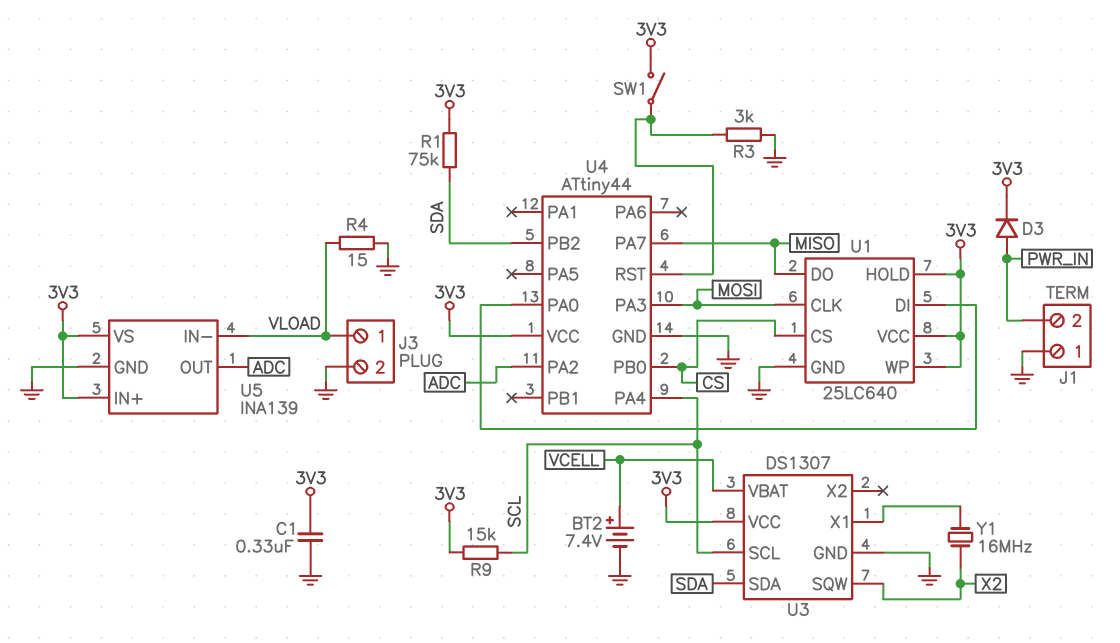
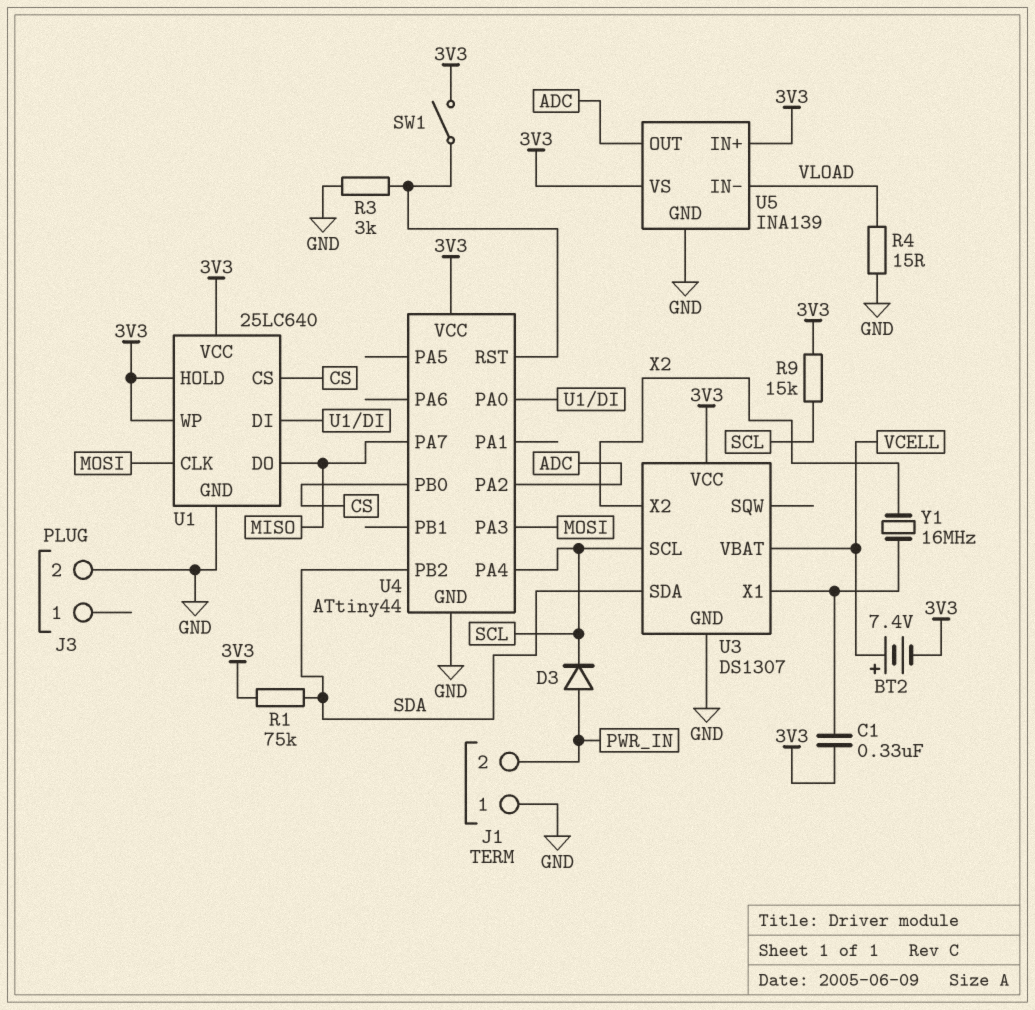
BT2: 7.4V (plus VCELL, minus GND) -> 7.4V (plus VCELL, minus 3V3)
C1: 330nF (3V3, GND) -> 330nF (3V3, U3/X1)
D3: diode (A PWR_IN, K 3V3) -> diode (A PWR_IN, K SCL)
J3 pin 1: VLOAD -> none
U3 pin SQW: X2 -> none
U3 pin X2: none -> X2

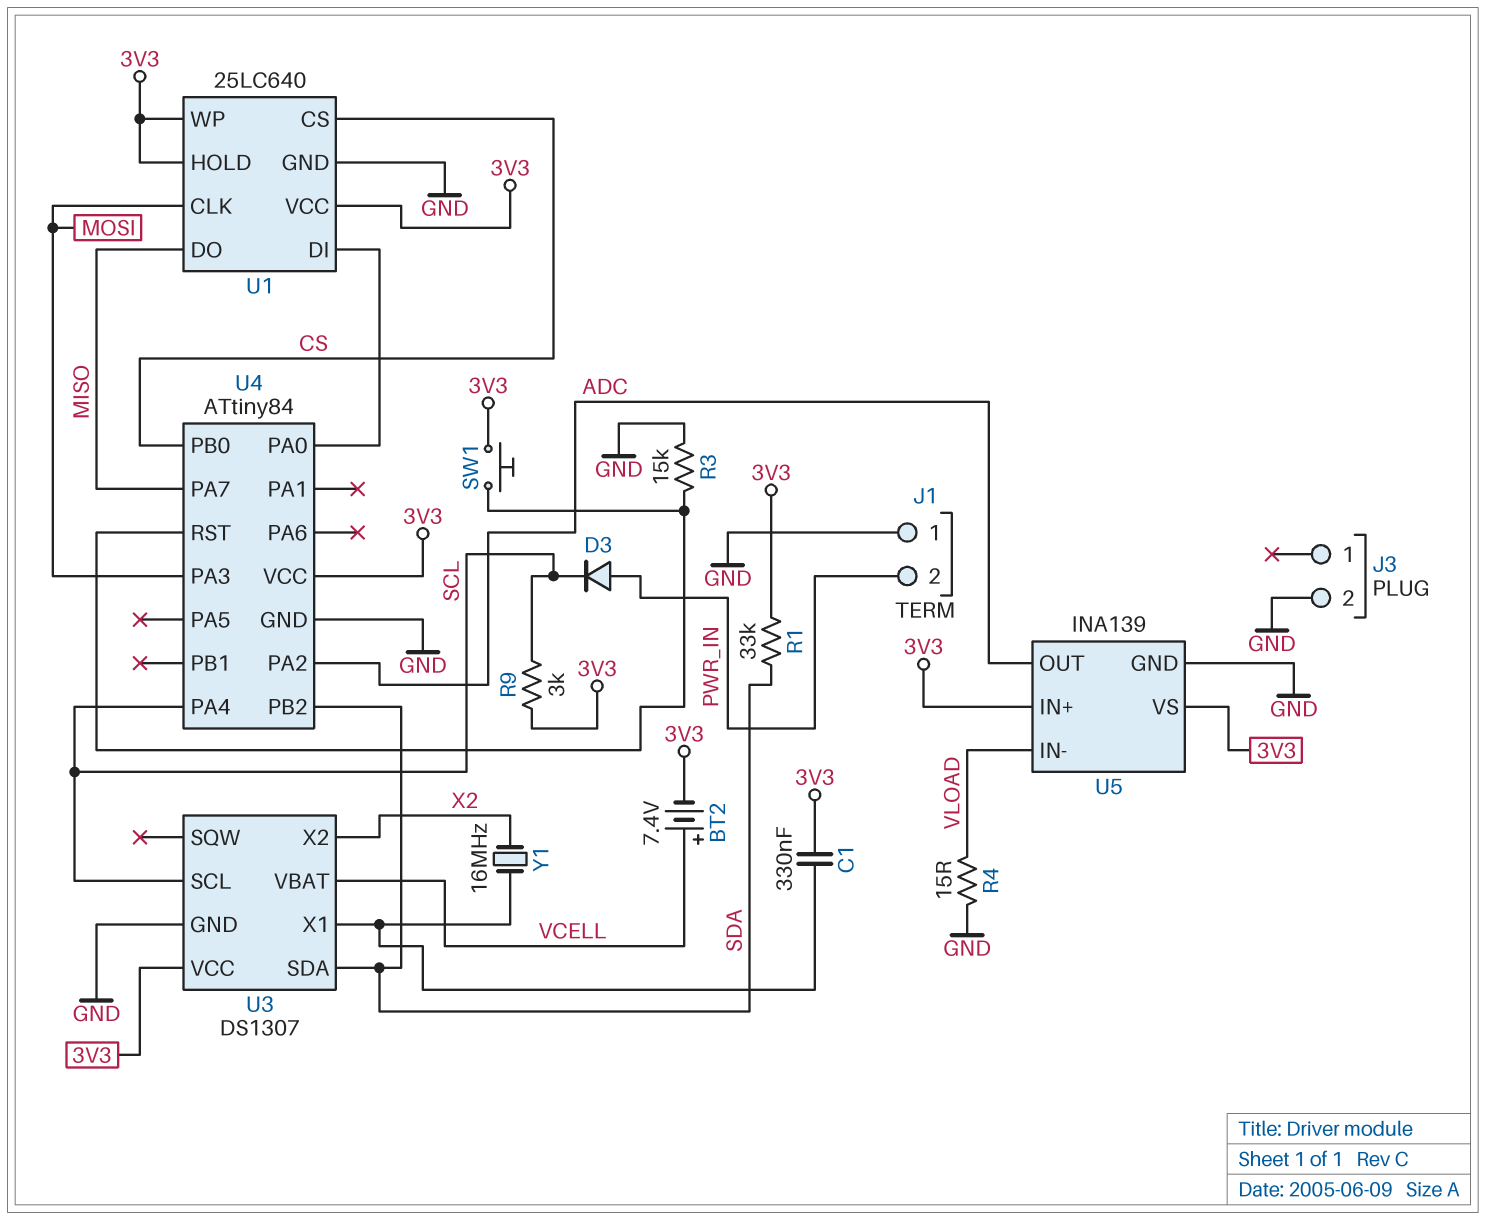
R1: 75k (3V3, SDA) -> 33k (3V3, SDA)
R3: 3k (GND, U4/RST) -> 15k (GND, U4/RST)
R9: 15k (3V3, SCL) -> 3k (3V3, SCL)
SW1: switch (3V3, U4/RST) -> button (3V3, U4/RST)
U4: ATtiny44 -> ATtiny84

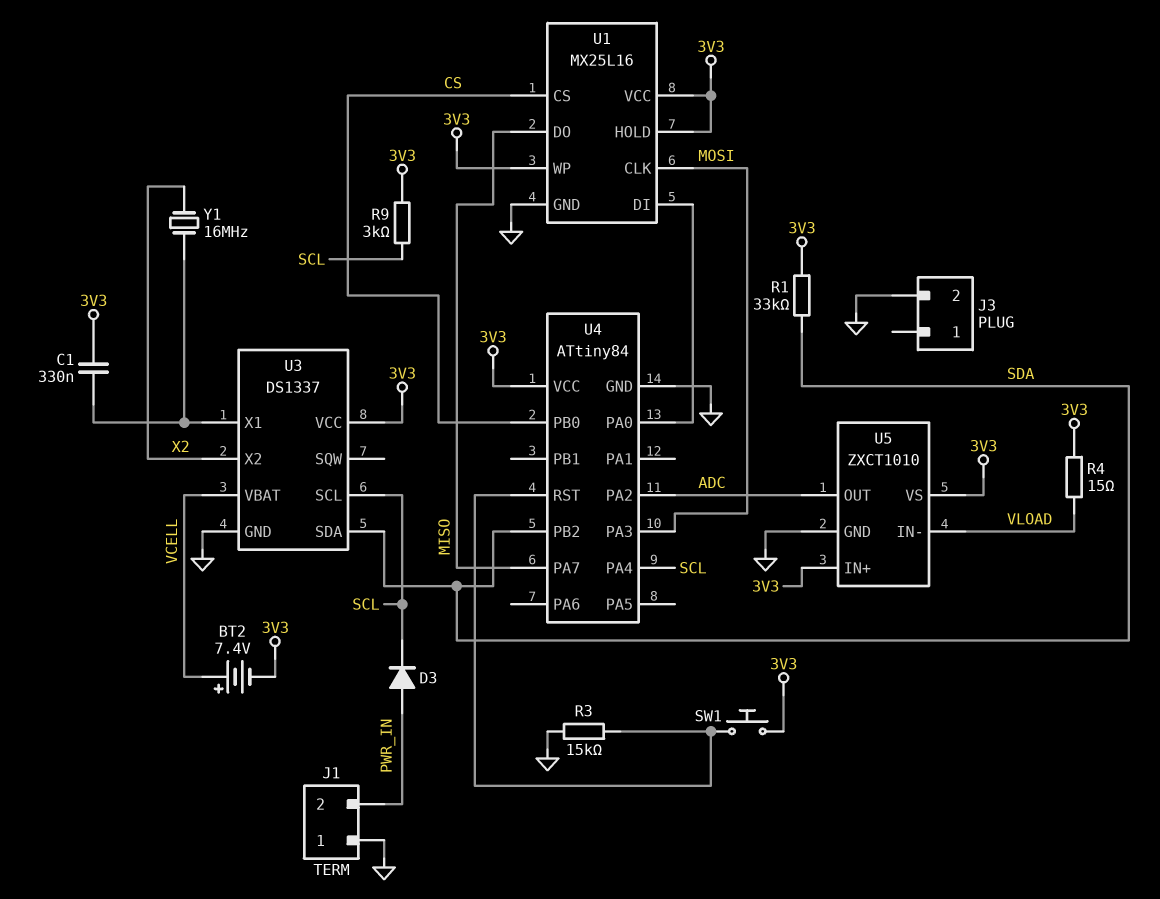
R4: 15 (GND, VLOAD) -> 15 (3V3, VLOAD)
U1: 25LC640 -> MX25L16
U3: DS1307 -> DS1337
U5: INA139 -> ZXCT1010

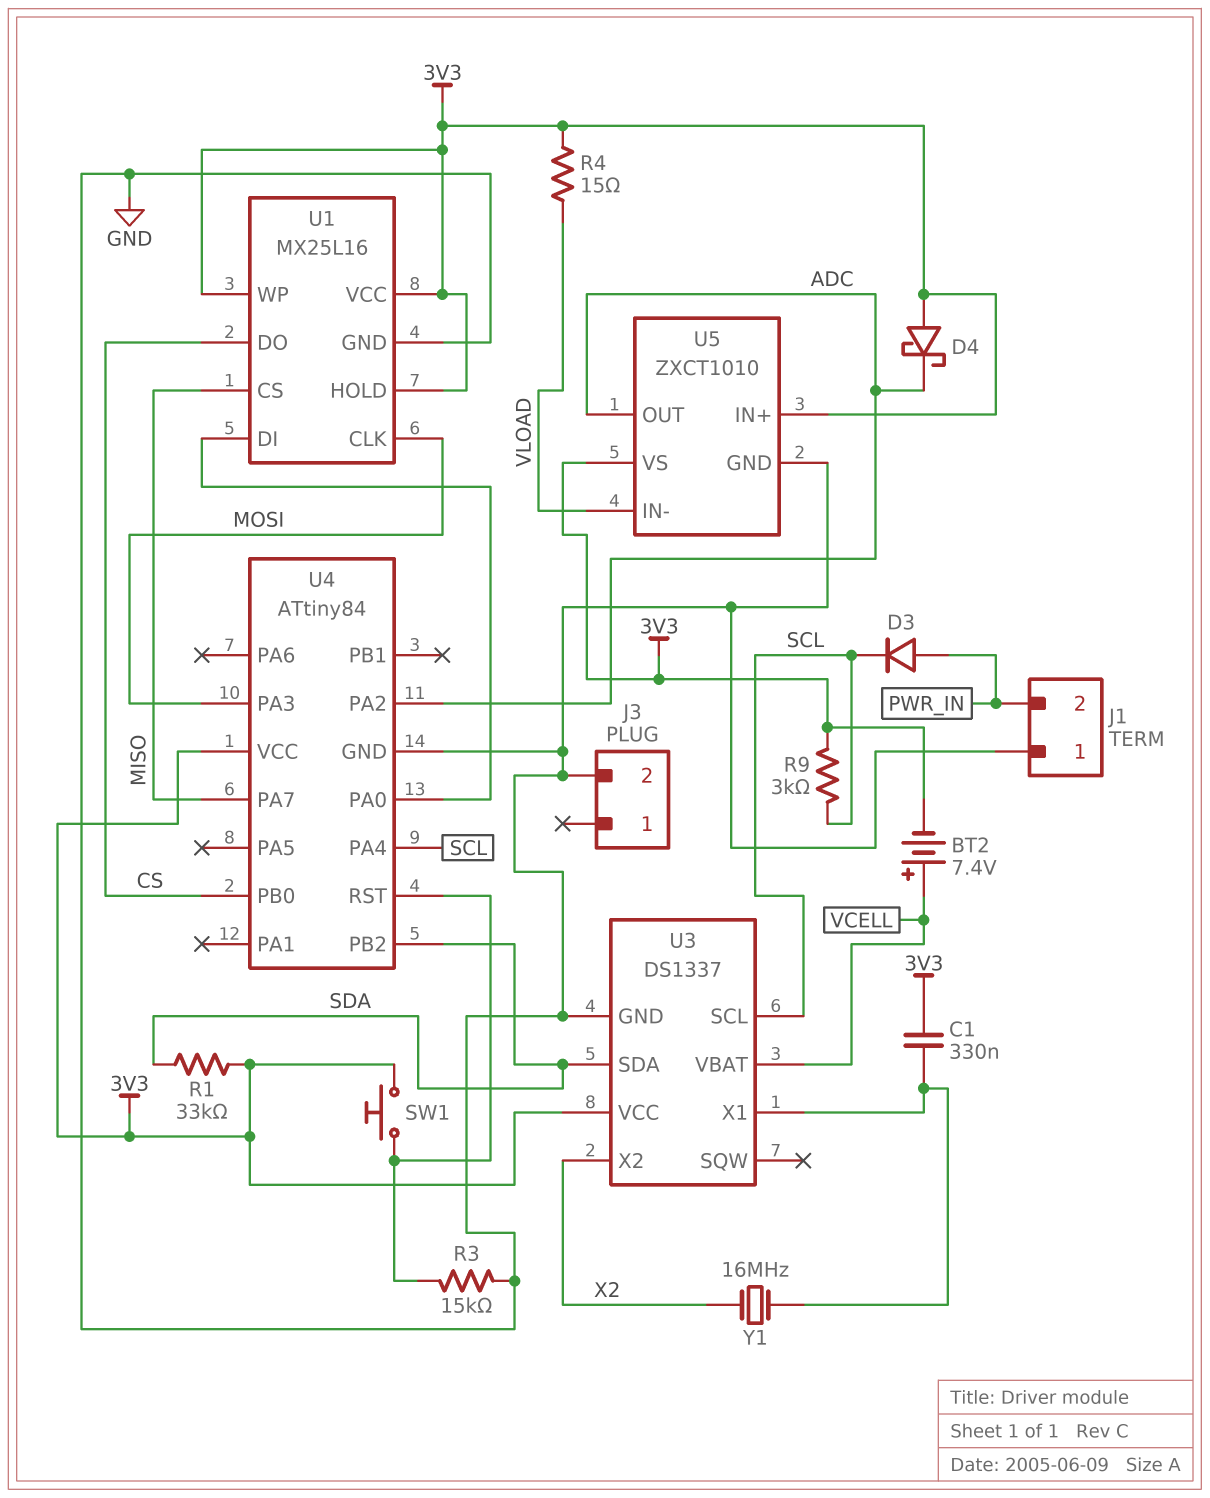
D4: none -> schottky (A 3V3, K ADC)
U1 pin CS: CS -> MISO
U1 pin DO: MISO -> CS

